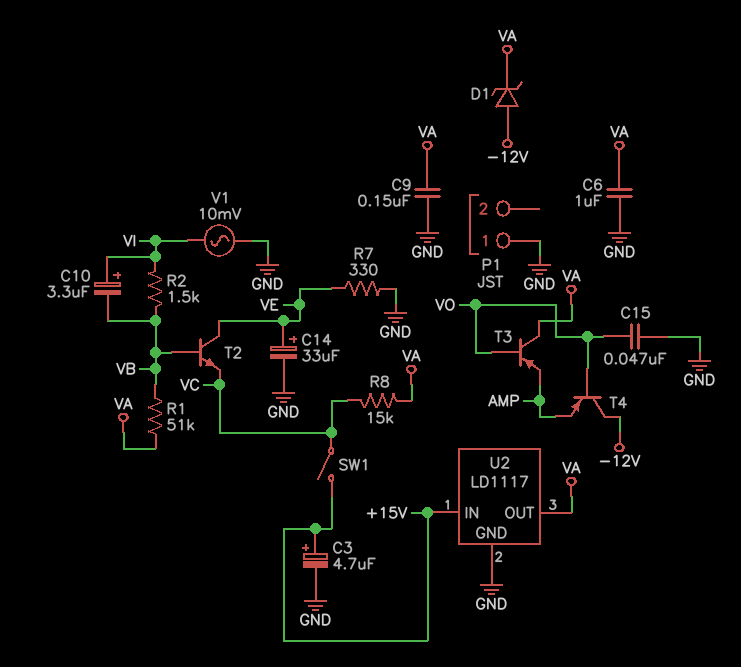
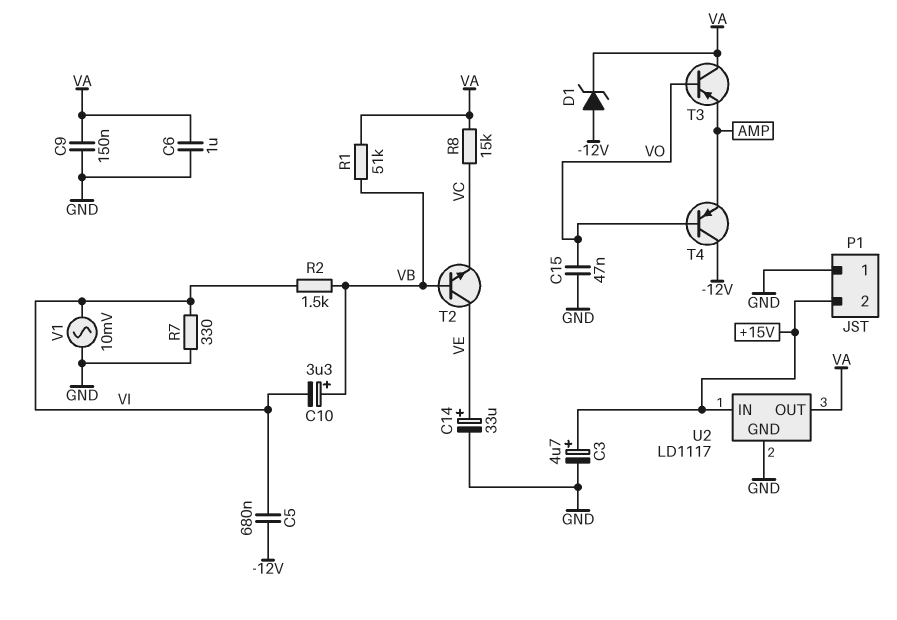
C5: none -> 680nF (-12V, VI)
C10: 3.3uF (plus VI, minus VB) -> 3.3uF (plus VB, minus VI)
P1 pin 2: none -> +15V
R7: 330 (GND, VE) -> 330 (GND, VI)
SW1: switch (+15V, VC) -> none

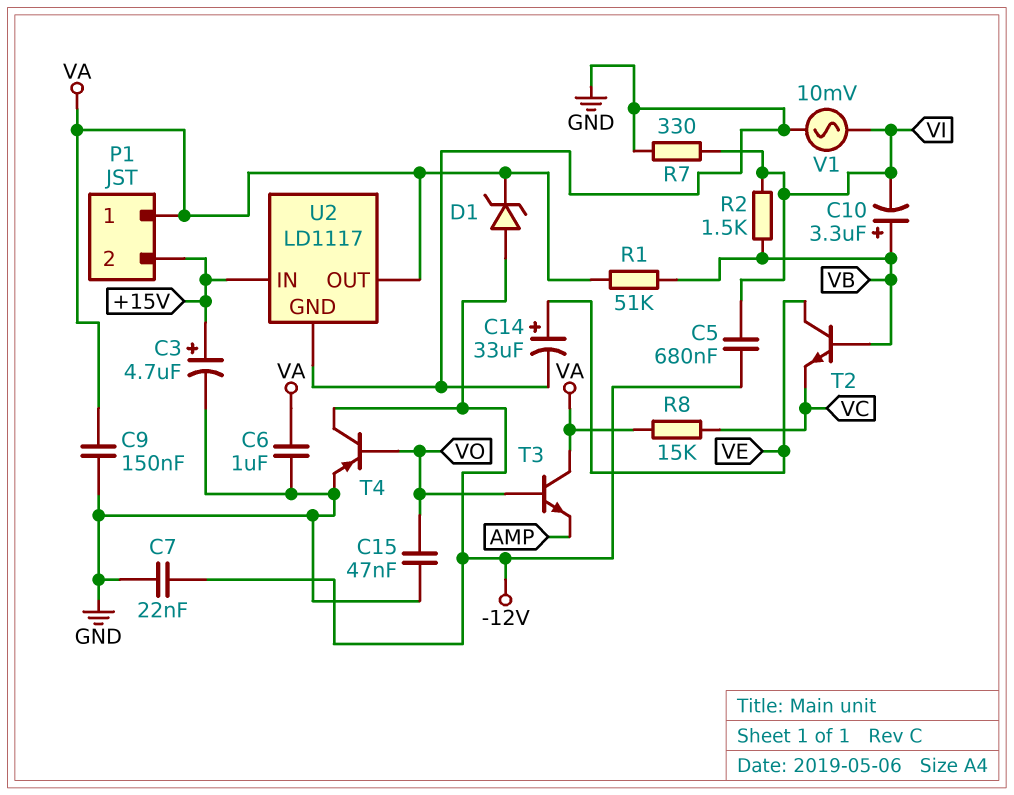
C7: none -> 22nF (-12V, GND)
P1 pin 1: GND -> VA
T3: PNP (B VO, C VA, E AMP) -> NPN (B VO, C VA, E AMP)
T4: PNP (B VO, C -12V, E AMP) -> PNP (B VO, C -12V, E GND)

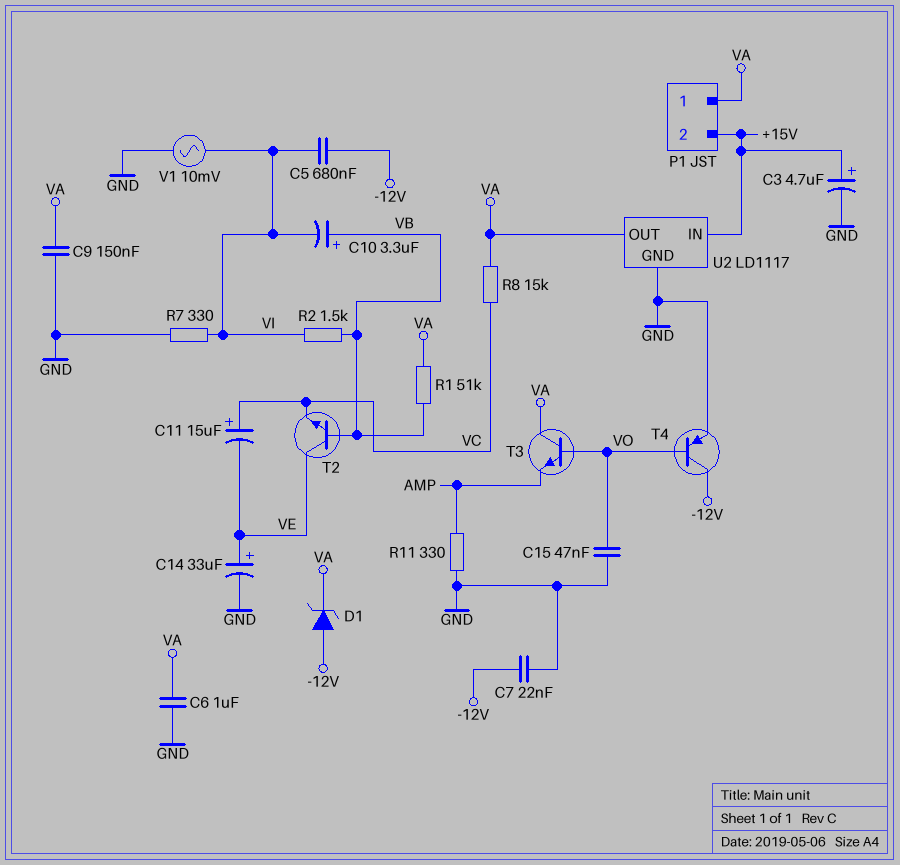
C11: none -> 15uF (plus VC, minus VE)
R11: none -> 330 (AMP, GND)

